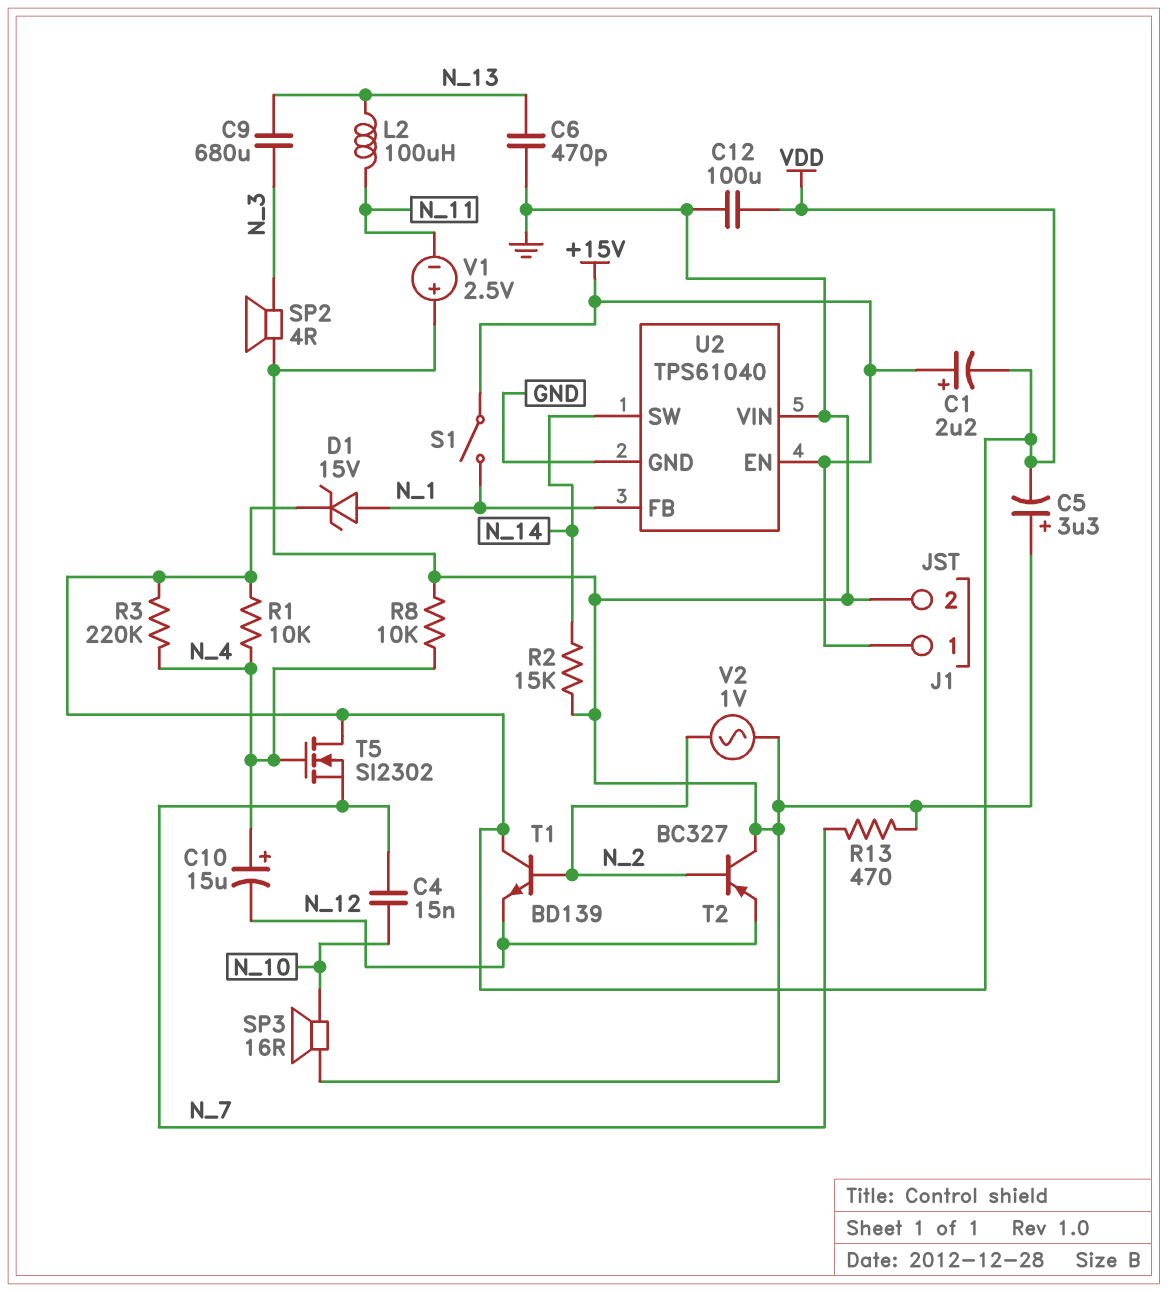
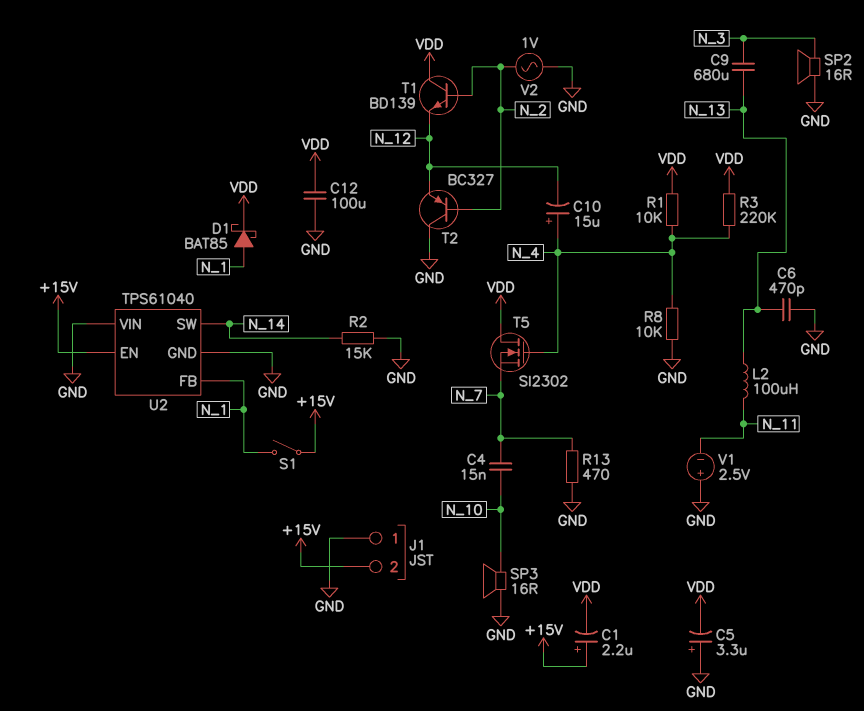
D1: zener 15V (A N_1, K VDD) -> schottky BAT85 (A N_1, K VDD)
J1 pin 1: +15V -> GND
J1 pin 2: GND -> +15V
SP2: speaker 4R (GND, N_3) -> speaker 16R (GND, N_3)

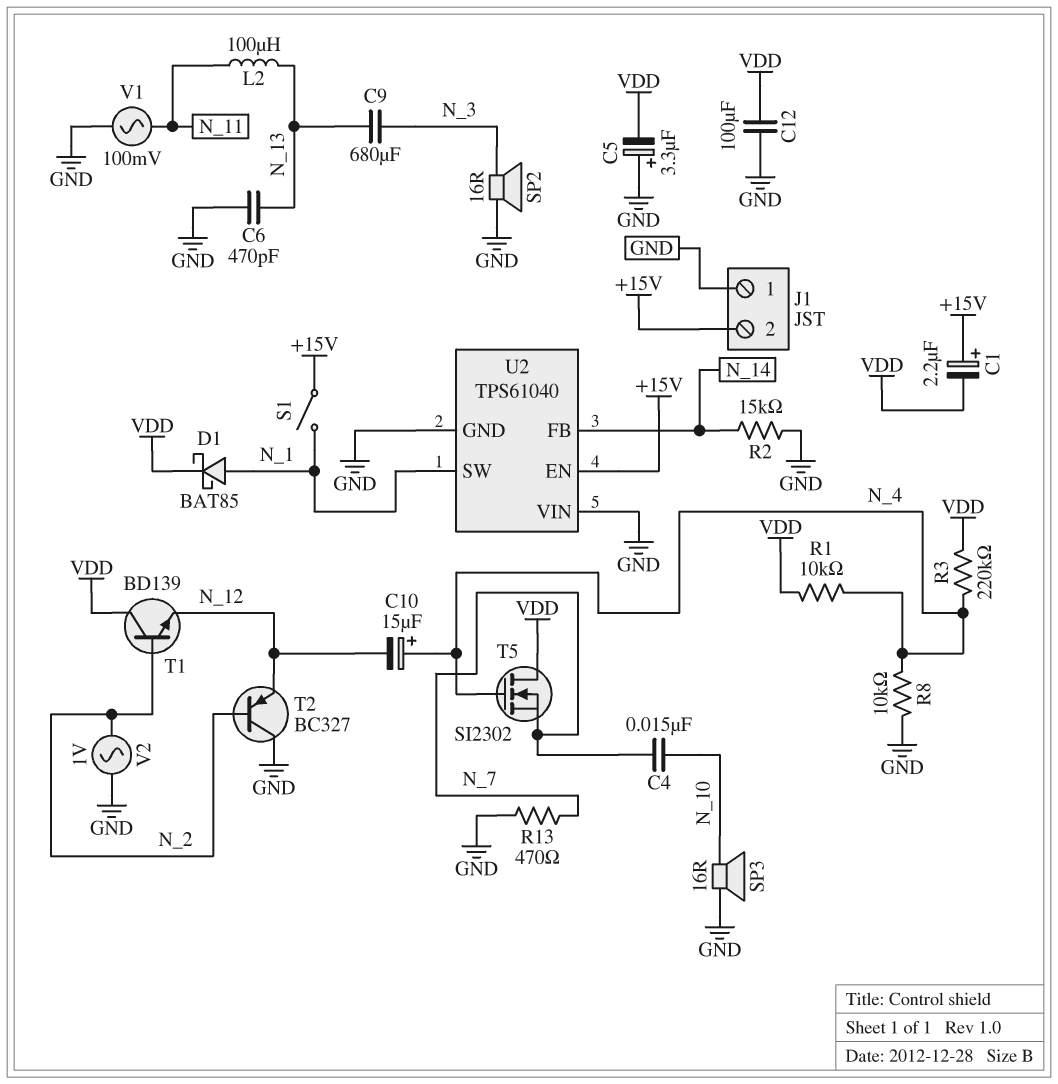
U2 pin FB: N_1 -> N_14
U2 pin SW: N_14 -> N_1
V1: 2.5V (plus GND, minus N_11) -> AC 100mV (GND, N_11)

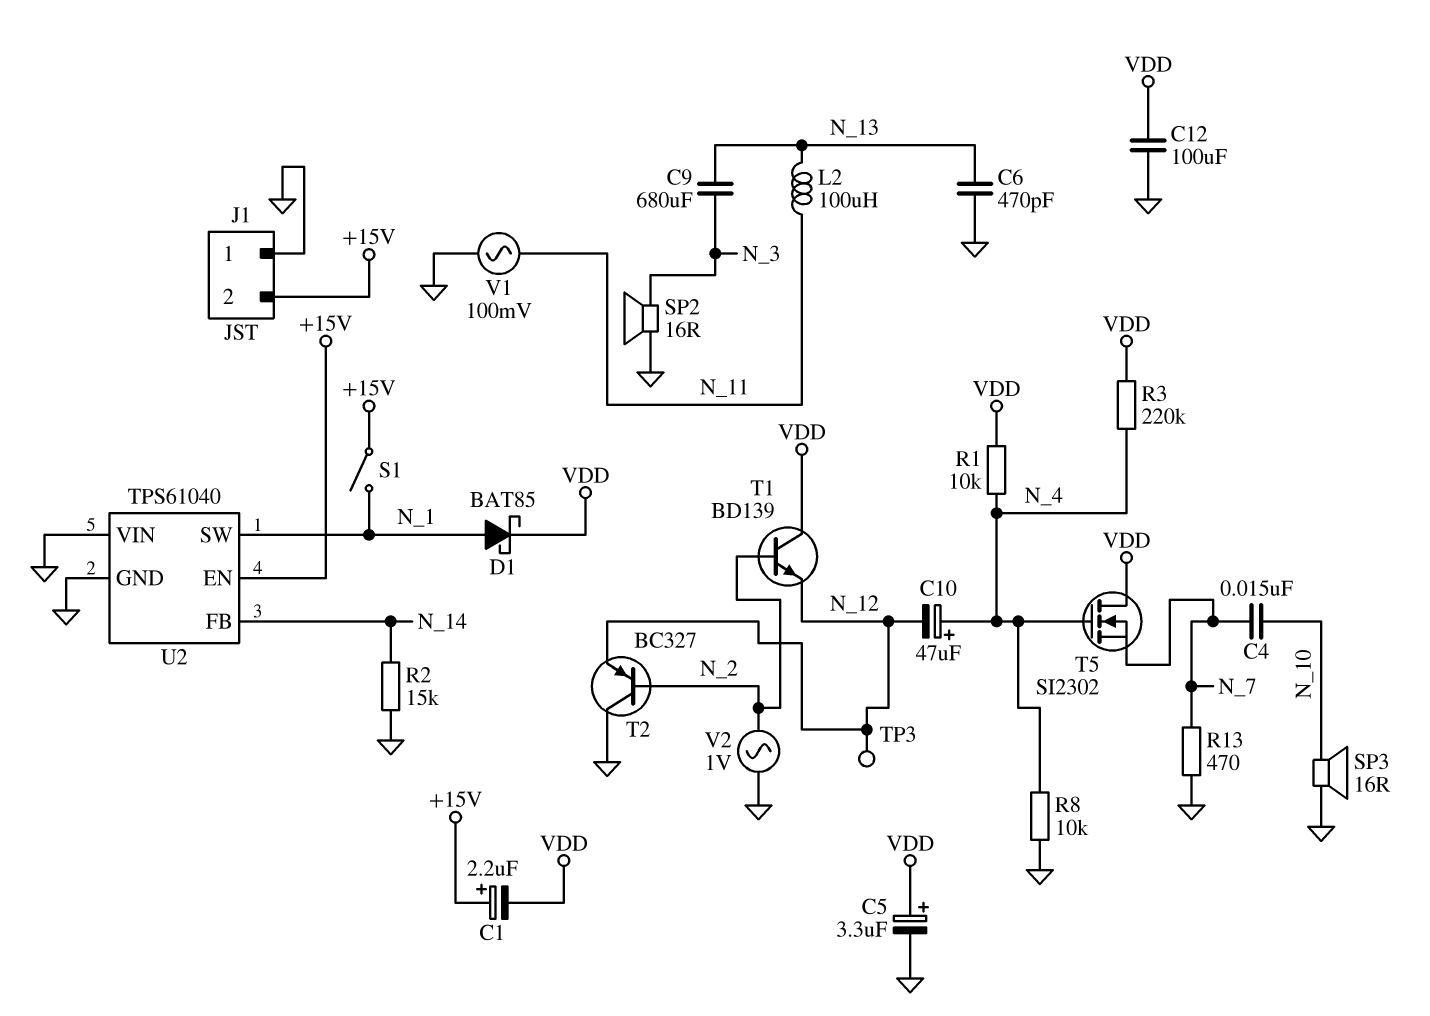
C5: 3.3uF (plus GND, minus VDD) -> 3.3uF (plus VDD, minus GND)
C10: 15uF (plus N_4, minus N_12) -> 47uF (plus N_4, minus N_12)
TP3: none -> test point (N_12)

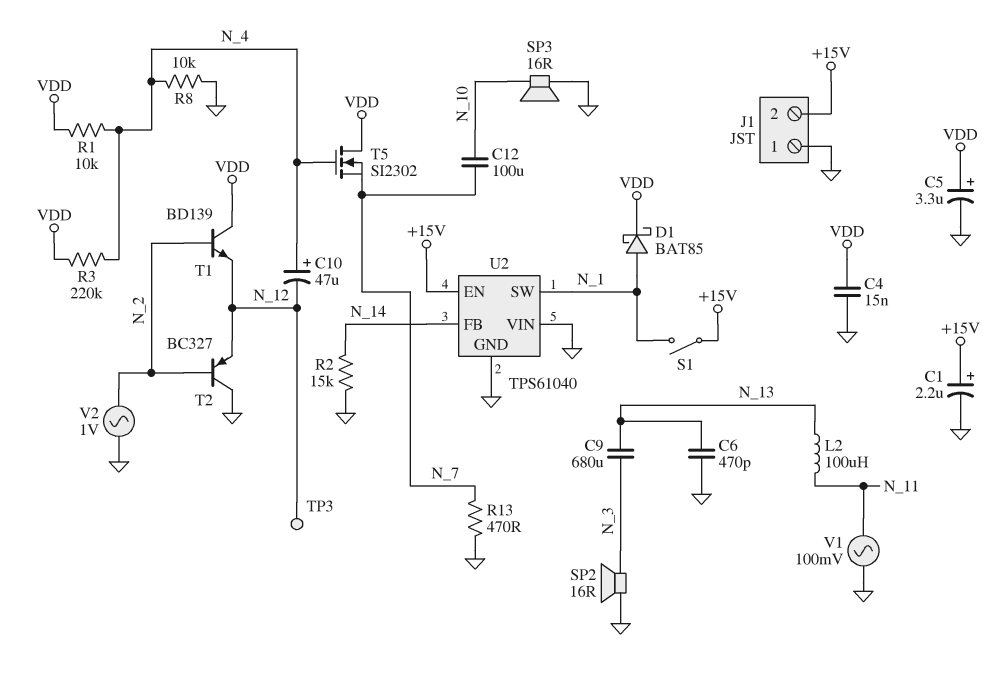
C1: 2.2uF (plus +15V, minus VDD) -> 2.2uF (plus +15V, minus GND)
C4: 15nF (N_7, N_10) -> 15nF (GND, VDD)
C12: 100uF (GND, VDD) -> 100uF (N_7, N_10)

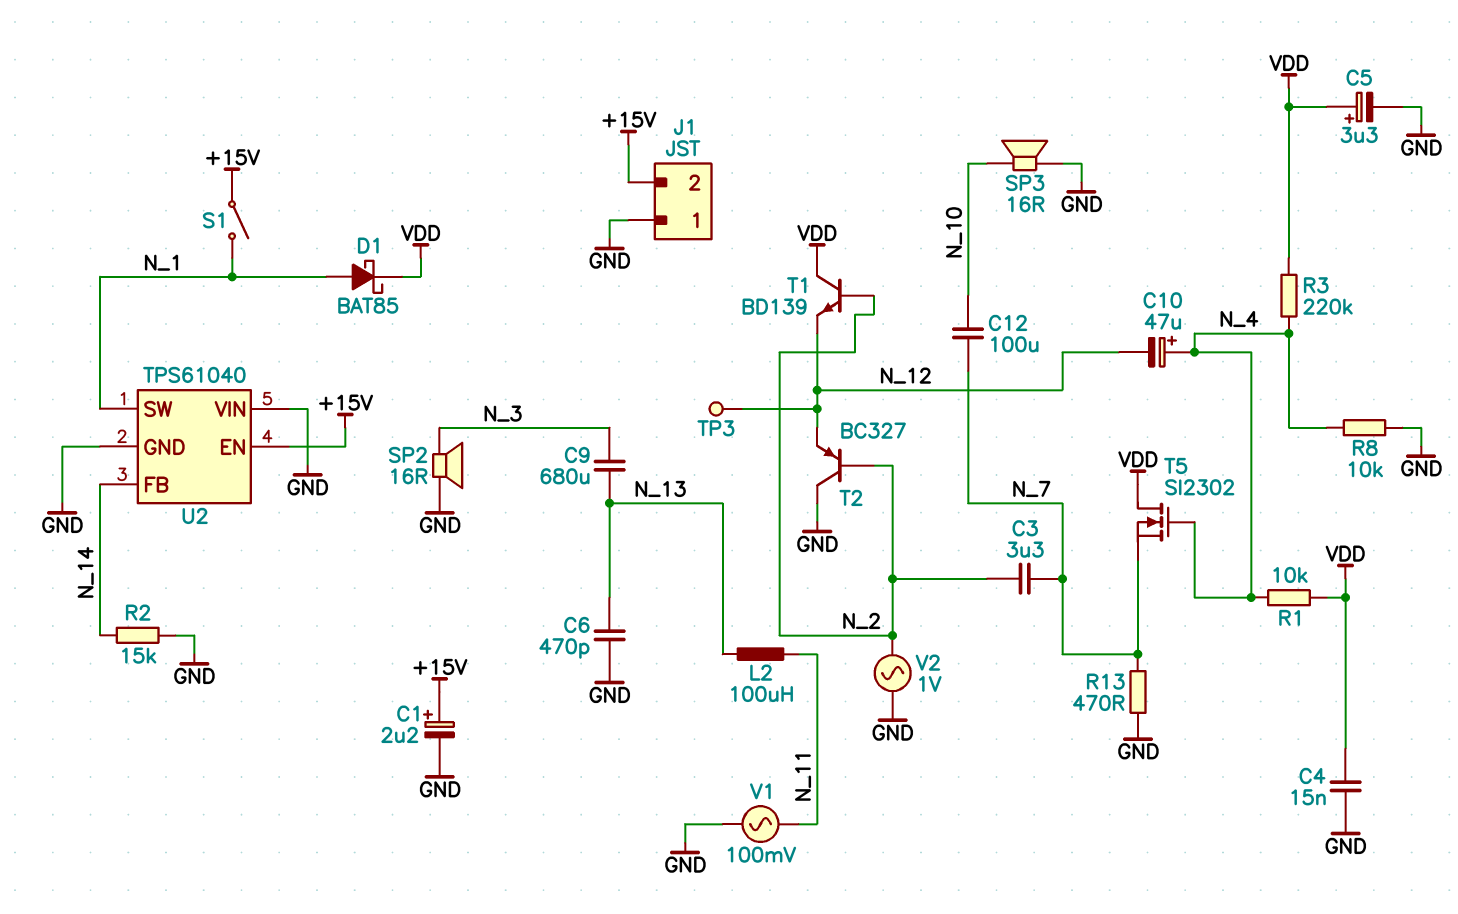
C3: none -> 3.3uF (N_2, N_7)

